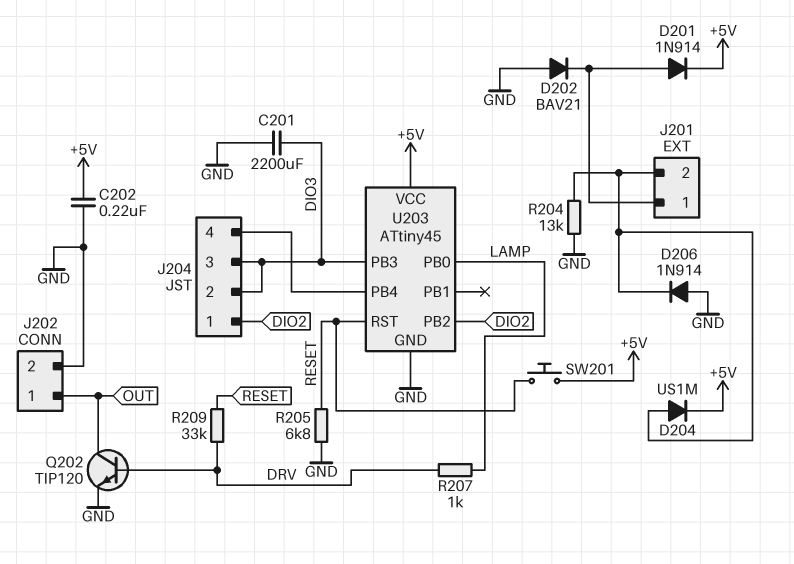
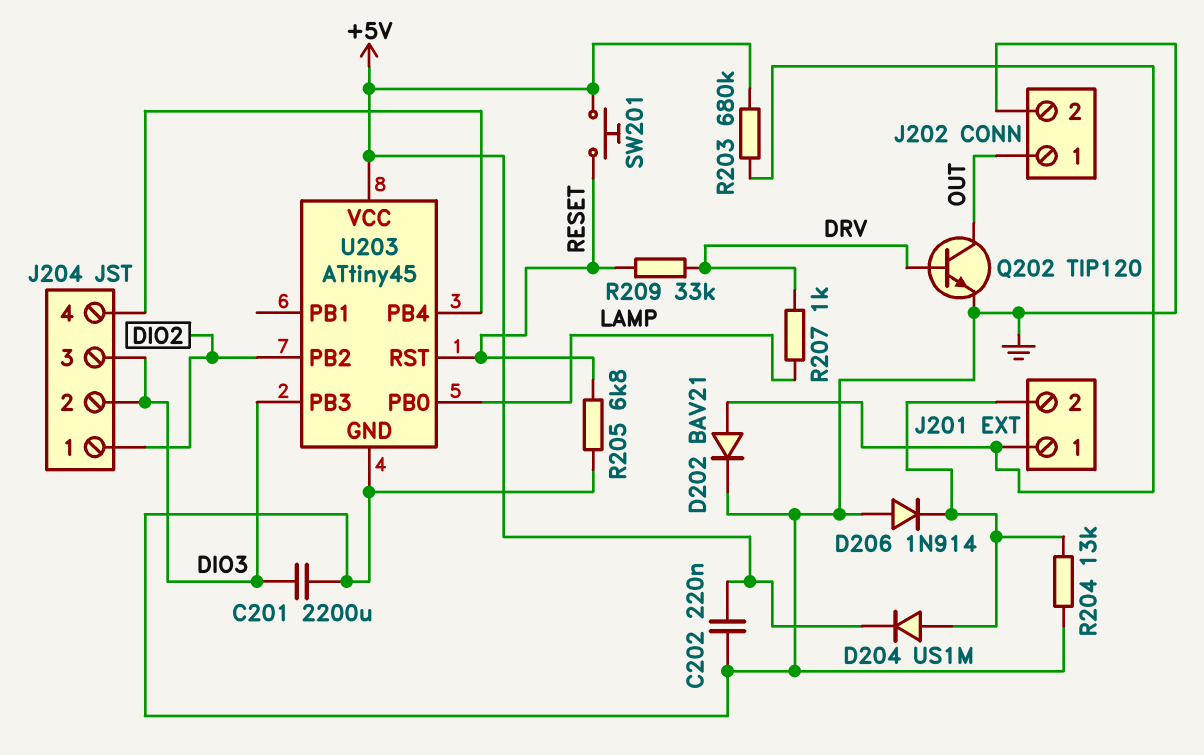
D201: diode 1N914 (A J201/1, K +5V) -> none
D202: diode BAV21 (A GND, K J201/1) -> diode BAV21 (A J201/1, K GND)
R203: none -> 680k (+5V, J201/1)

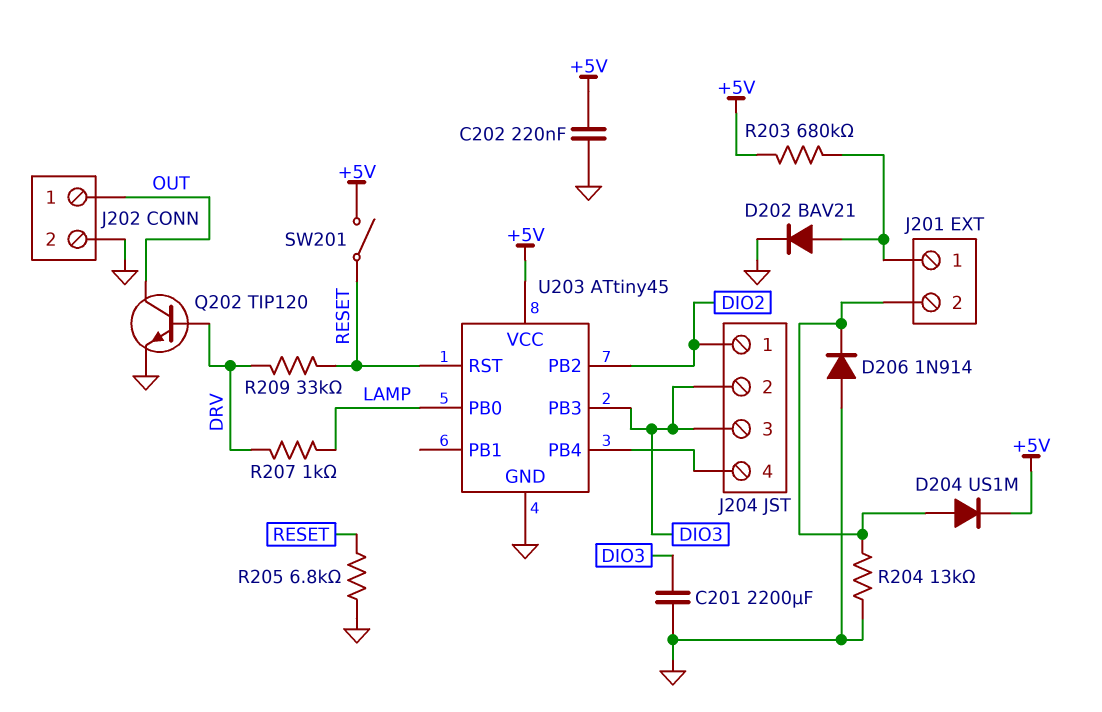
SW201: button (+5V, RESET) -> switch (+5V, RESET)

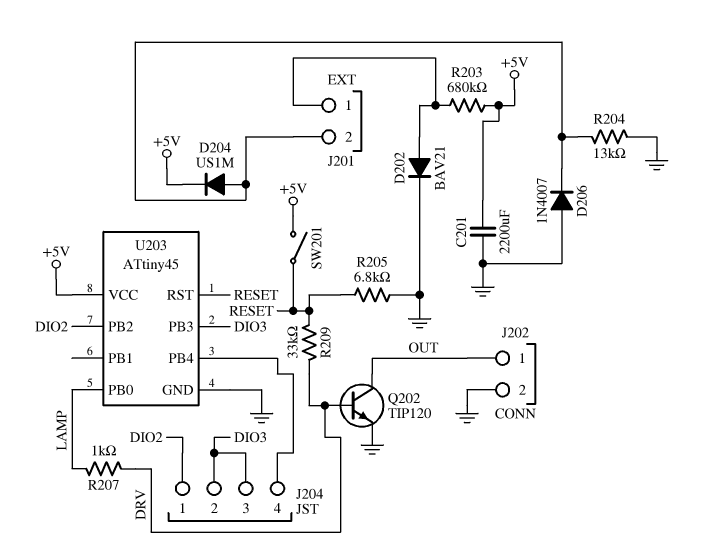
C201: 2200uF (DIO3, GND) -> 2200uF (+5V, GND)
C202: 220nF (+5V, GND) -> none
D206: diode 1N914 (A GND, K J201/2) -> diode 1N4007 (A GND, K J201/2)

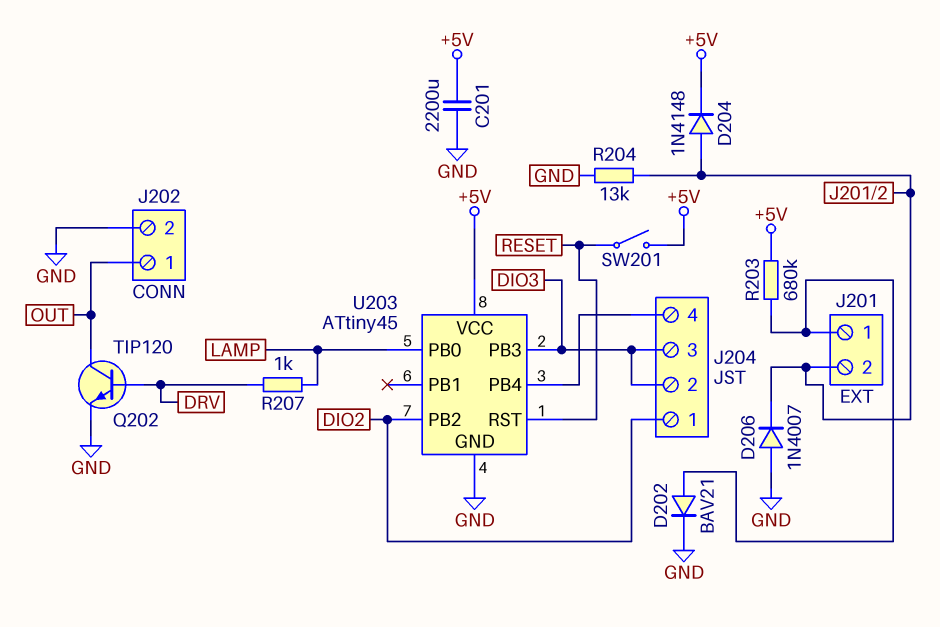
D204: diode US1M (A J201/2, K +5V) -> diode 1N4148 (A J201/2, K +5V)
R205: 6.8k (GND, RESET) -> none
R209: 33k (DRV, RESET) -> none

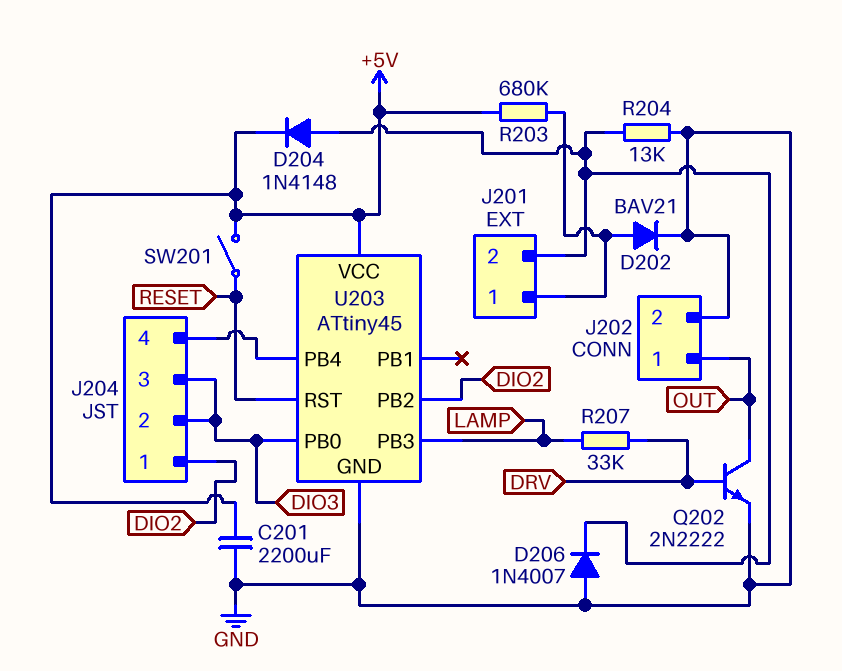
Q202: NPN TIP120 (B DRV, C OUT, E GND) -> NPN 2N2222 (B DRV, C OUT, E GND)
R207: 1k (DRV, LAMP) -> 33k (DRV, LAMP)
U203 pin PB0: LAMP -> DIO3
U203 pin PB3: DIO3 -> LAMP

